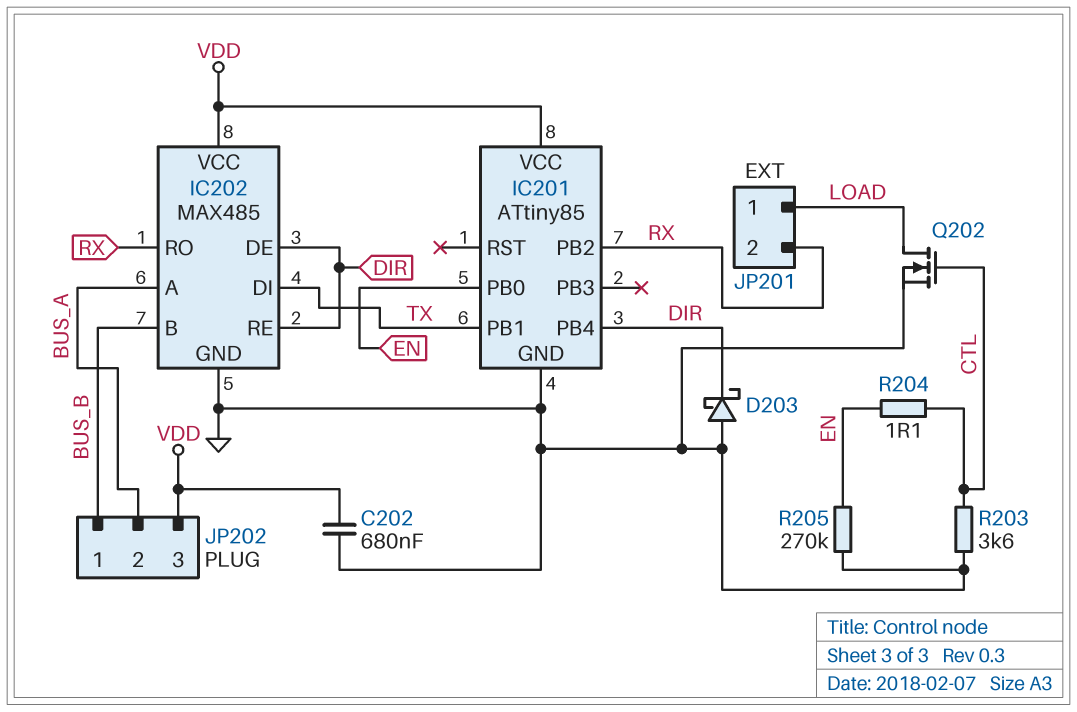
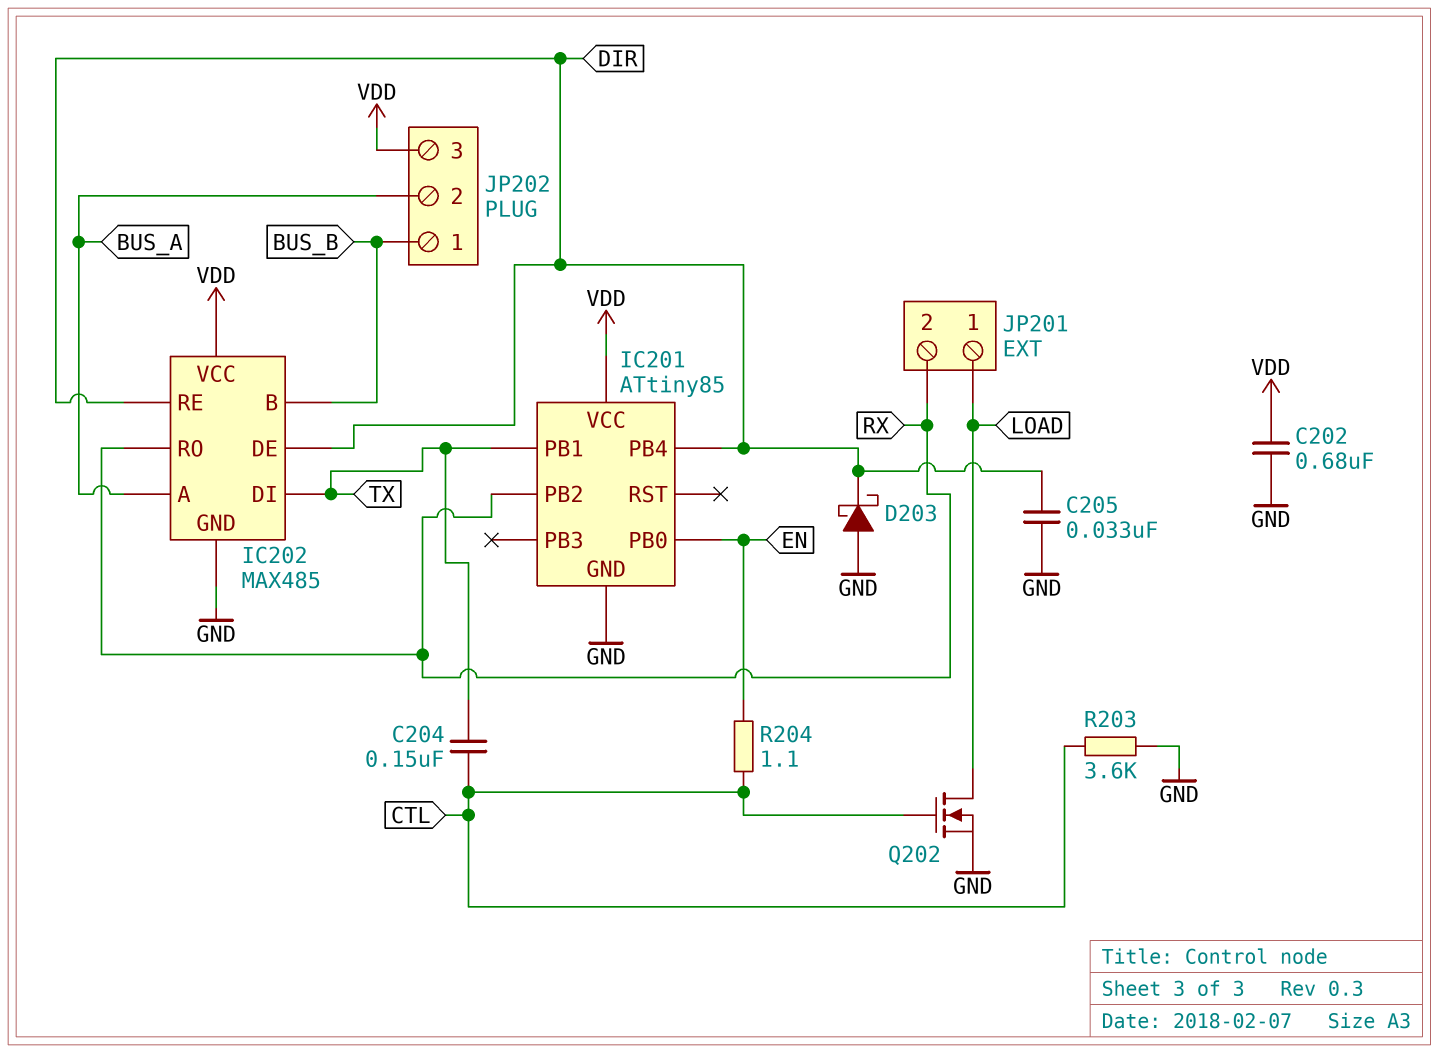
C204: none -> 150nF (CTL, TX)
C205: none -> 33nF (DIR, GND)
R205: 270k (EN, GND) -> none

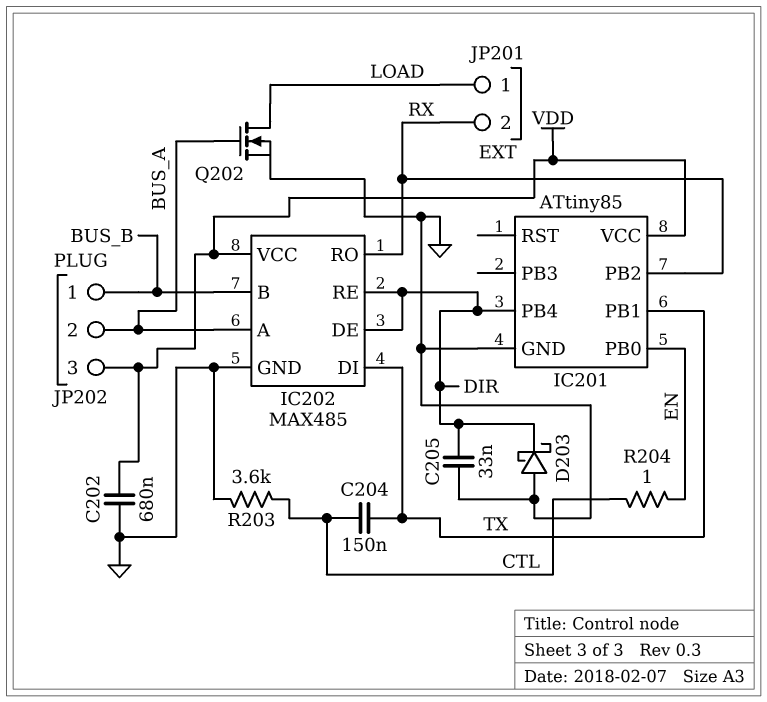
Q202: NMOS (G CTL, D LOAD, S GND) -> NMOS (G BUS_A, D LOAD, S GND)
R204: 1.1 (CTL, EN) -> 1 (CTL, EN)

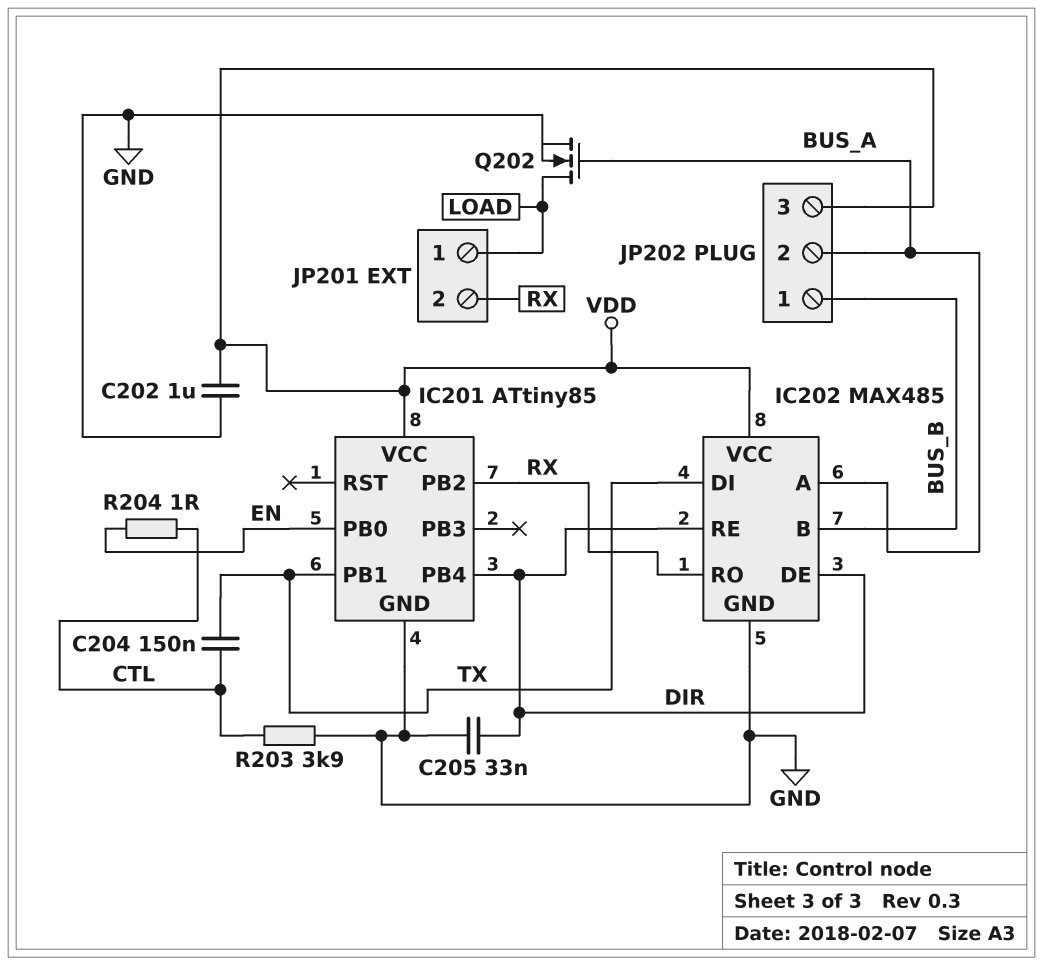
C202: 680nF (GND, VDD) -> 1uF (GND, VDD)
D203: schottky (A GND, K DIR) -> none
R203: 3.6k (CTL, GND) -> 3.9k (CTL, GND)

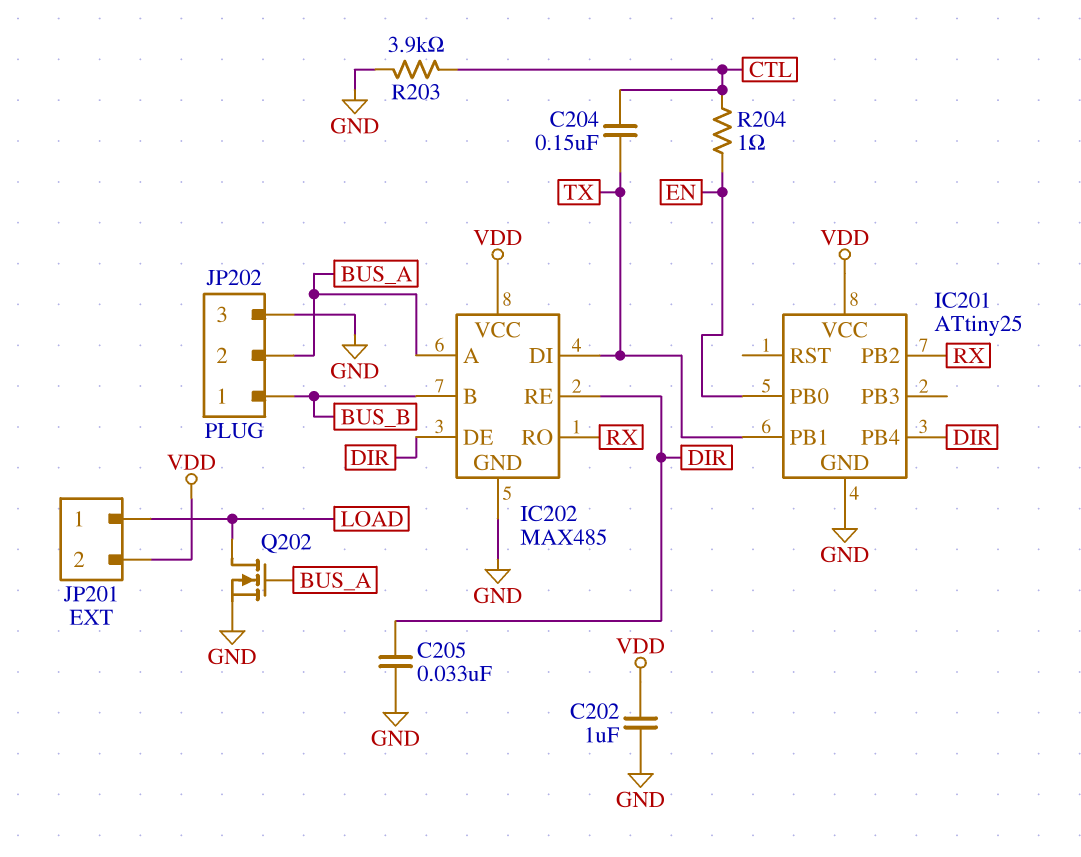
IC201: ATtiny85 -> ATtiny25
JP201 pin 2: RX -> VDD
JP202 pin 3: VDD -> GND

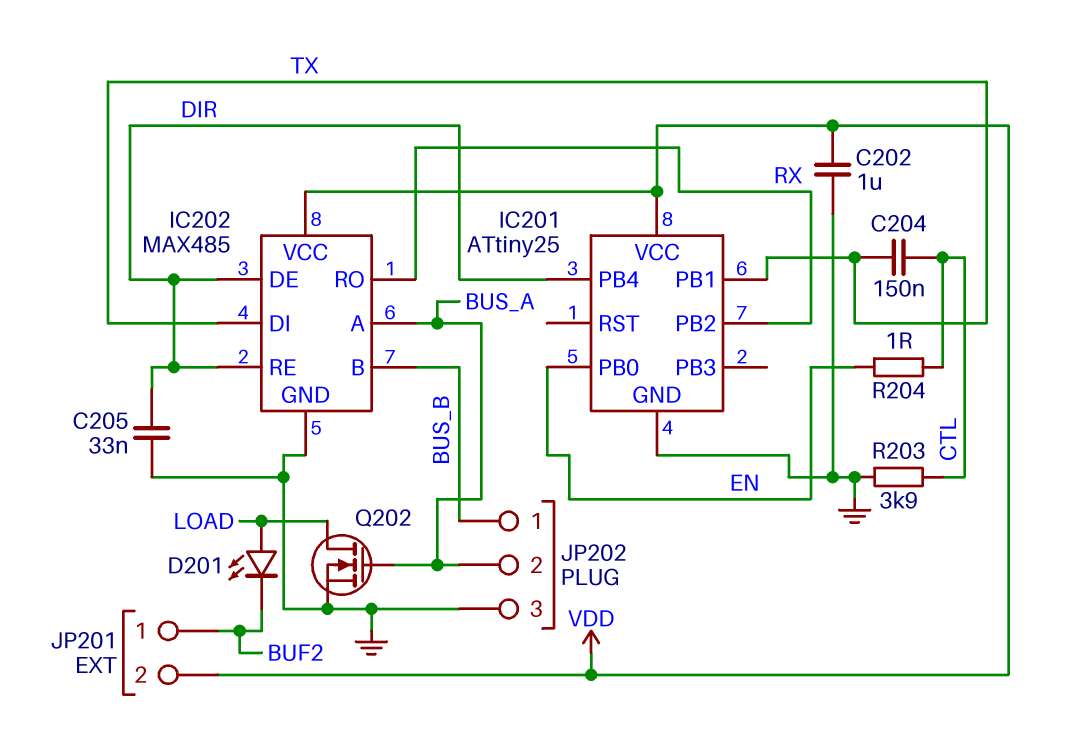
D201: none -> LED (A LOAD, K BUF2)
JP201 pin 1: LOAD -> BUF2

